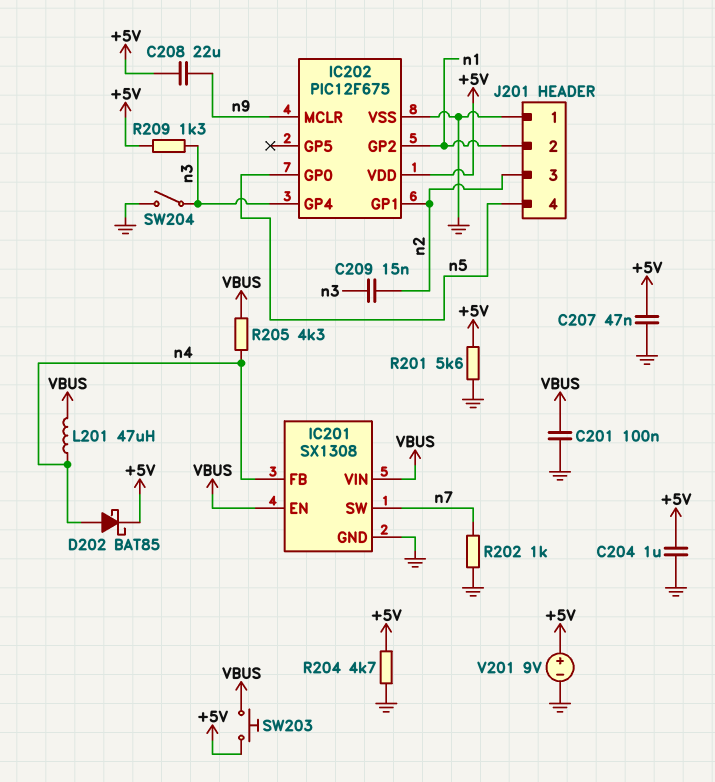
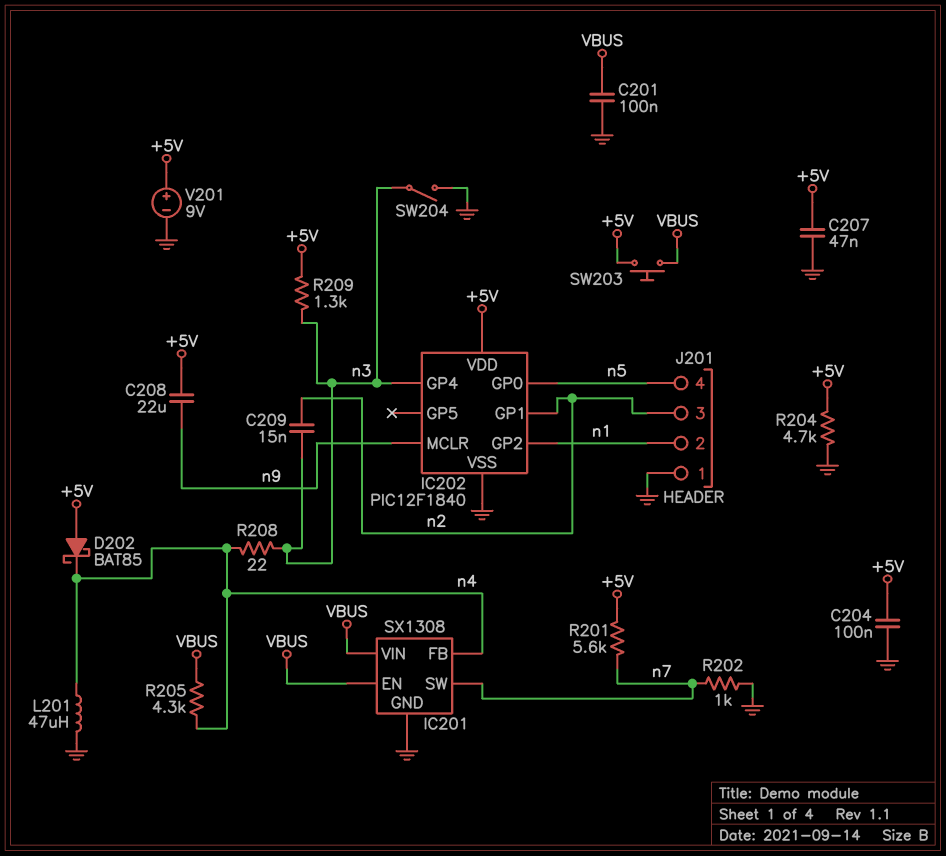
C204: 1uF (+5V, GND) -> 100nF (+5V, GND)
D202: schottky BAT85 (A n4, K +5V) -> schottky BAT85 (A +5V, K n4)
IC202: PIC12F675 -> PIC12F1840
L201: 47uH (VBUS, n4) -> 47uH (GND, n4)
R201: 5.6k (+5V, GND) -> 5.6k (+5V, n7)
R208: none -> 22 (n3, n4)

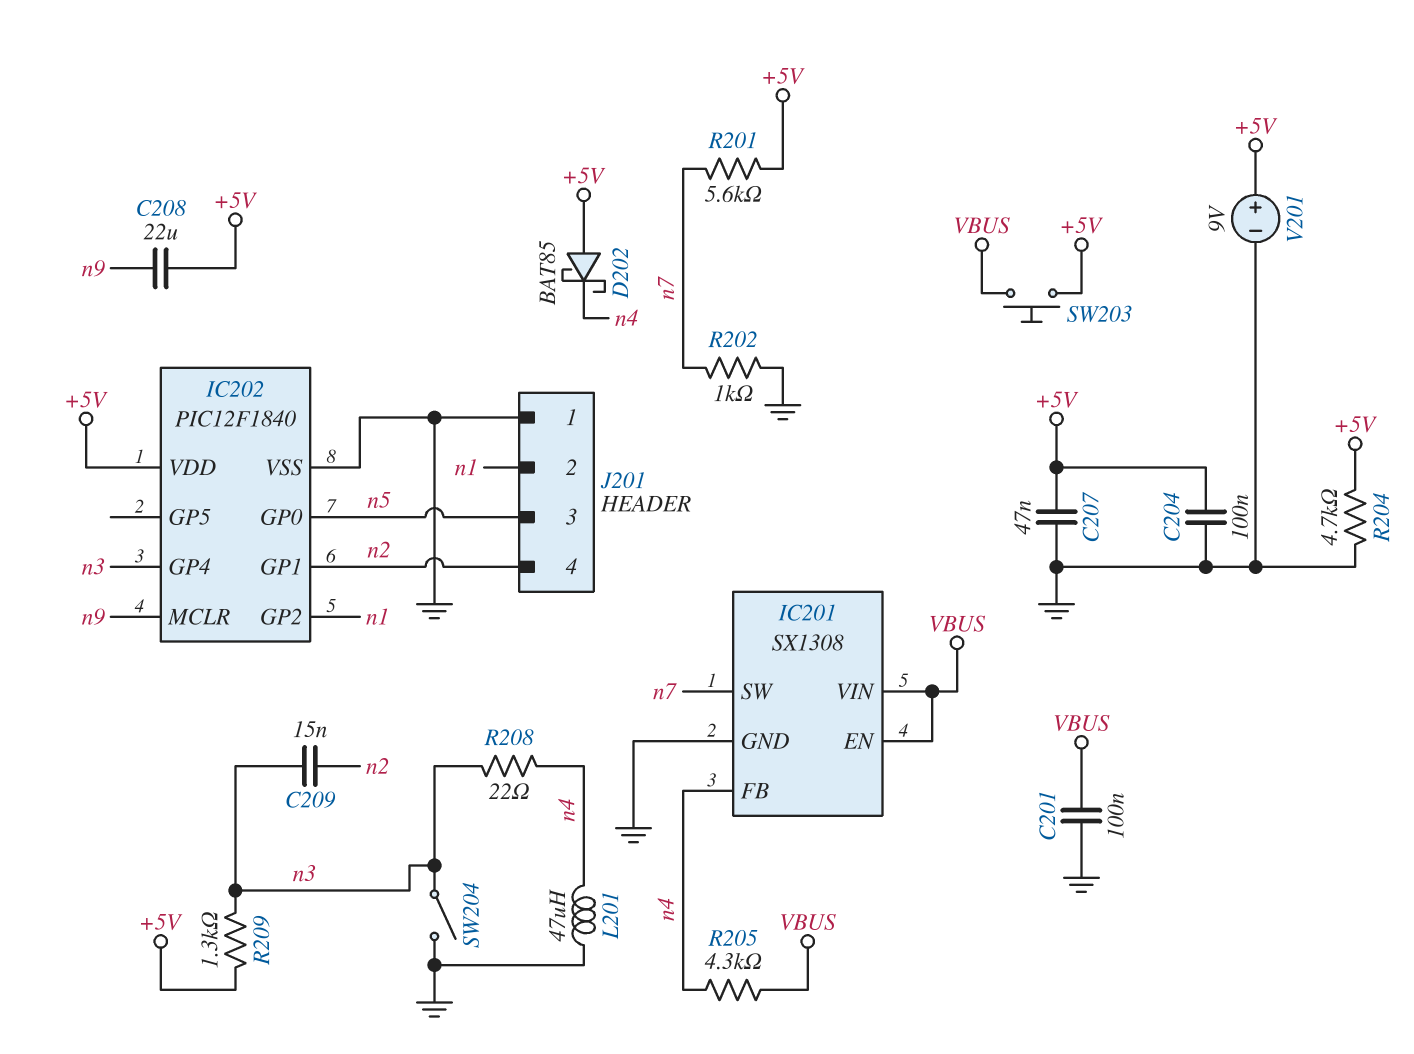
J201 pin 3: n2 -> n5
J201 pin 4: n5 -> n2

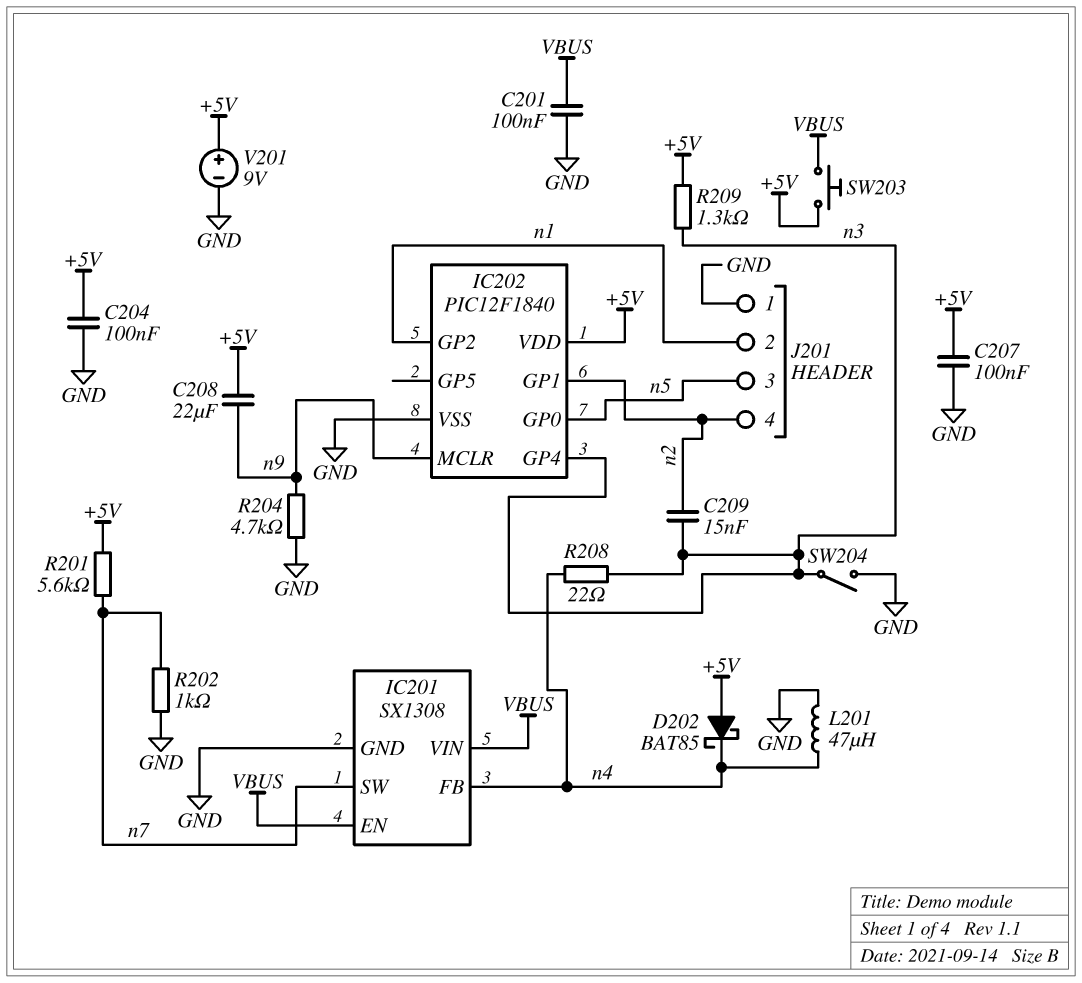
C207: 47nF (+5V, GND) -> 100nF (+5V, GND)
R204: 4.7k (+5V, GND) -> 4.7k (GND, n9)
R205: 4.3k (VBUS, n4) -> none

